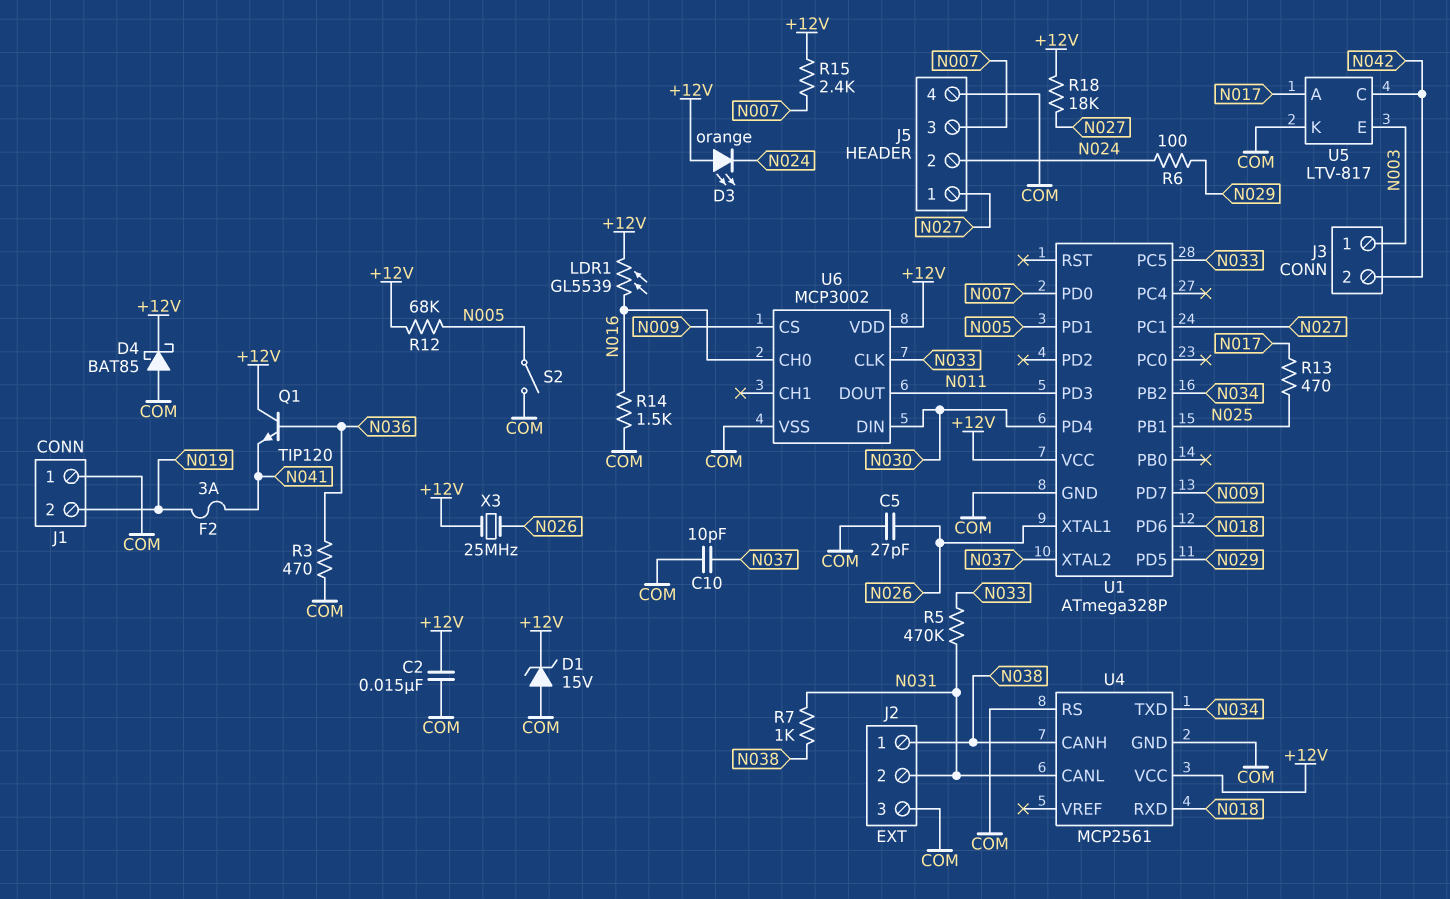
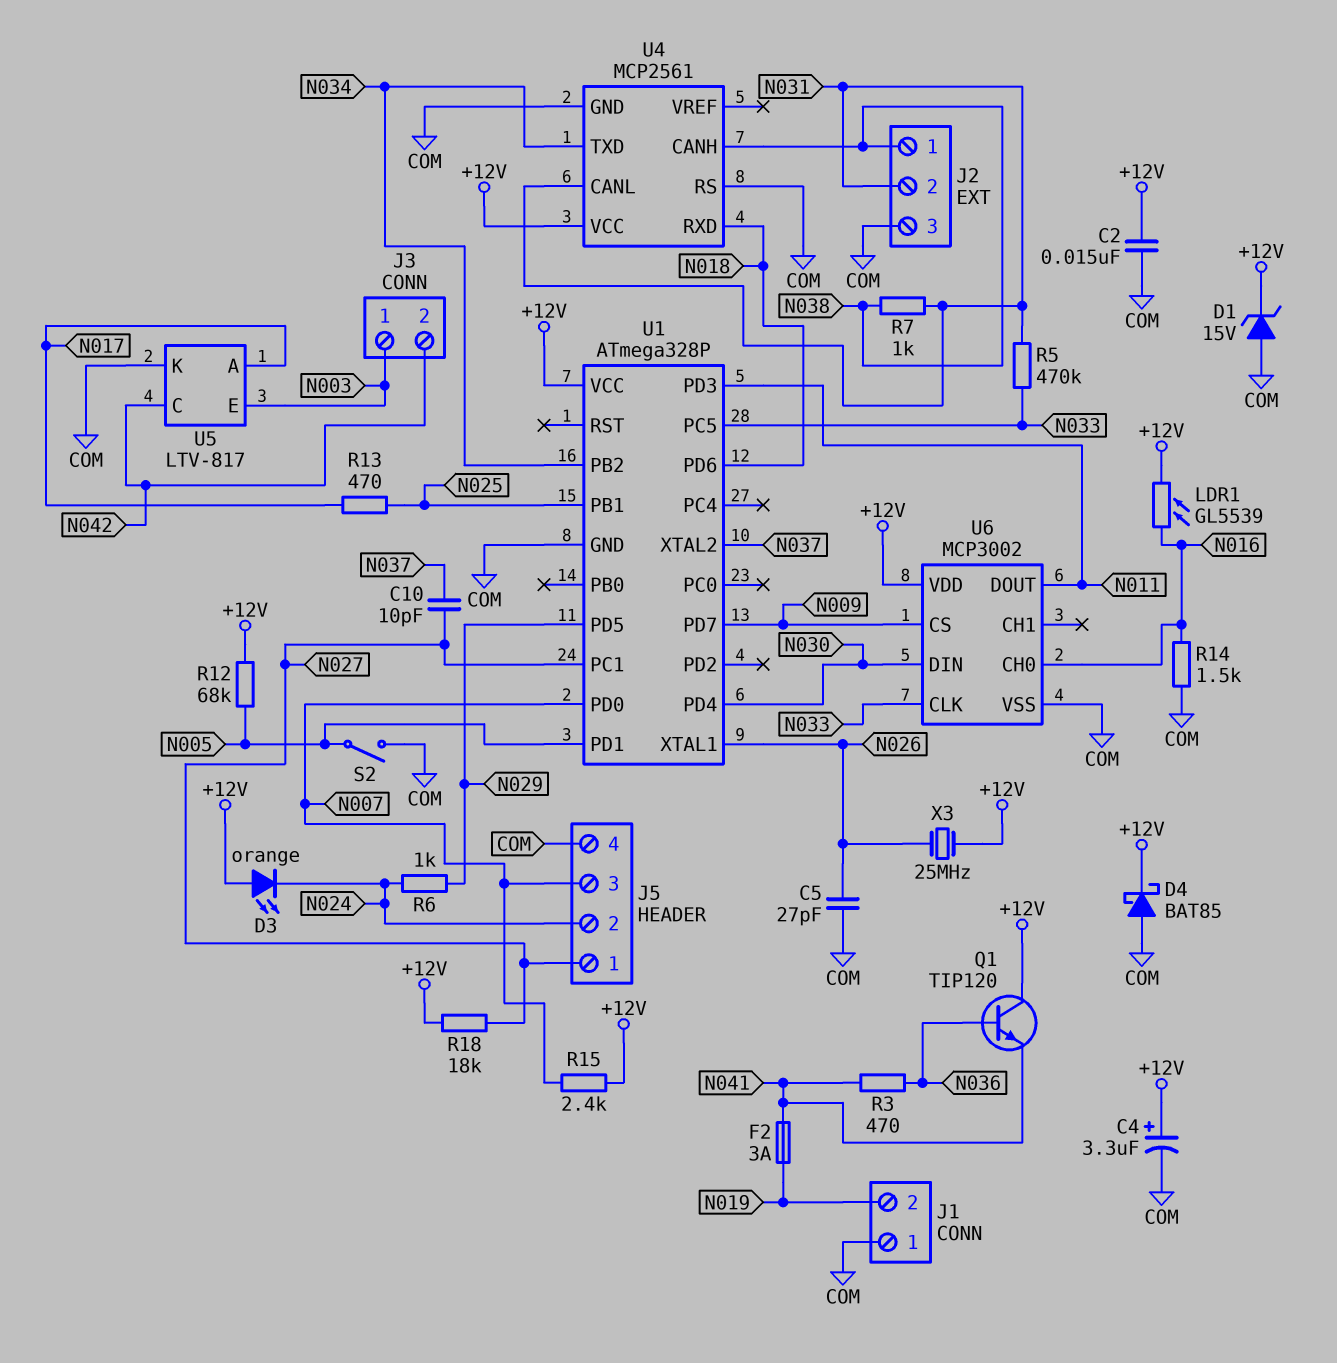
C4: none -> 3.3uF (plus +12V, minus COM)
C10: 10pF (COM, N037) -> 10pF (N027, N037)
R3: 470 (COM, N036) -> 470 (N036, N041)
R6: 100 (N024, N029) -> 1k (N024, N029)

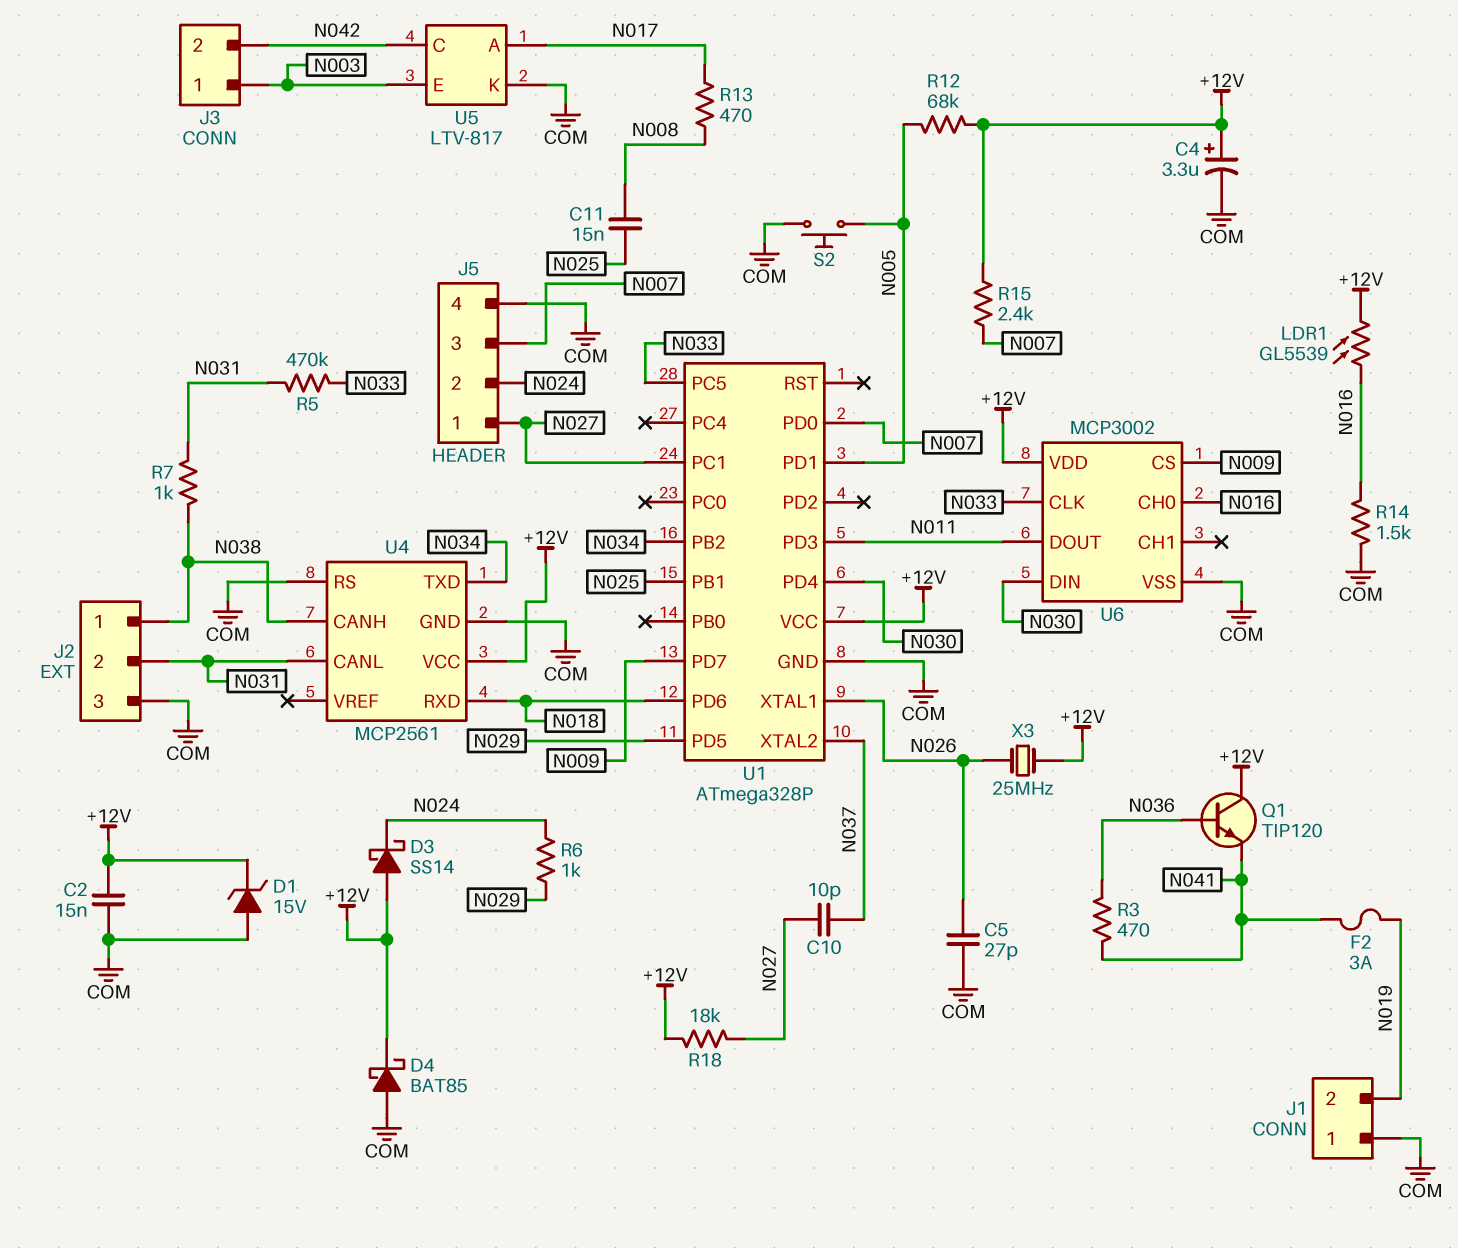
C11: none -> 15nF (N008, N025)
D3: LED orange (A +12V, K N024) -> schottky SS14 (A +12V, K N024)
R13: 470 (N017, N025) -> 470 (N008, N017)
S2: switch (COM, N005) -> button (COM, N005)

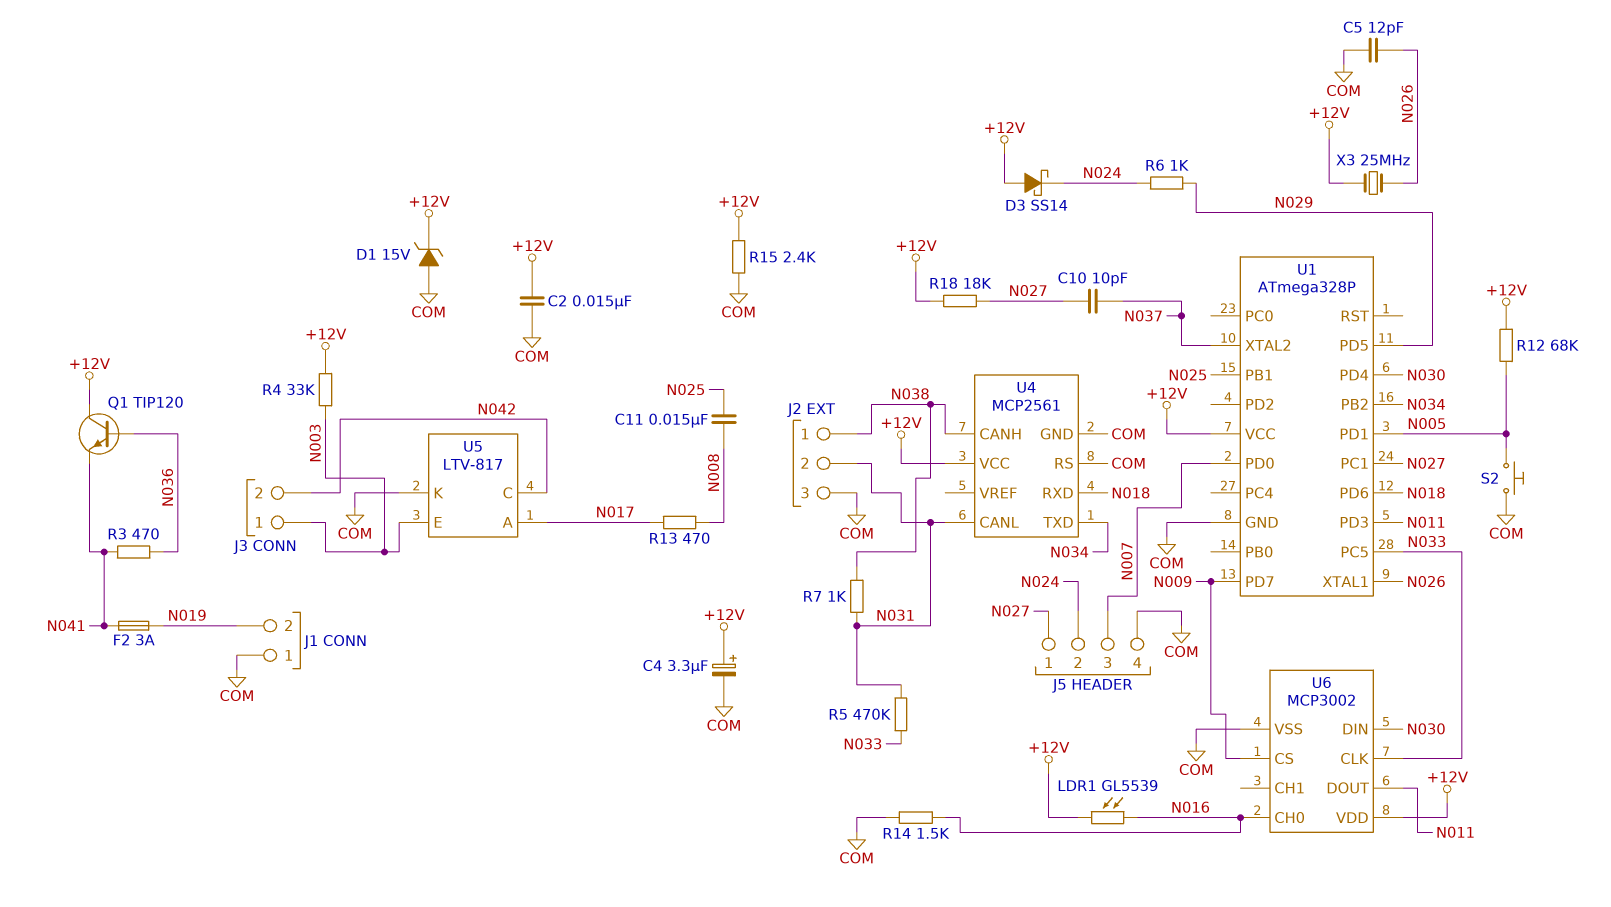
C5: 27pF (COM, N026) -> 12pF (COM, N026)
D4: schottky BAT85 (A COM, K +12V) -> none
R4: none -> 33k (+12V, N003)
R15: 2.4k (+12V, N007) -> 2.4k (+12V, COM)

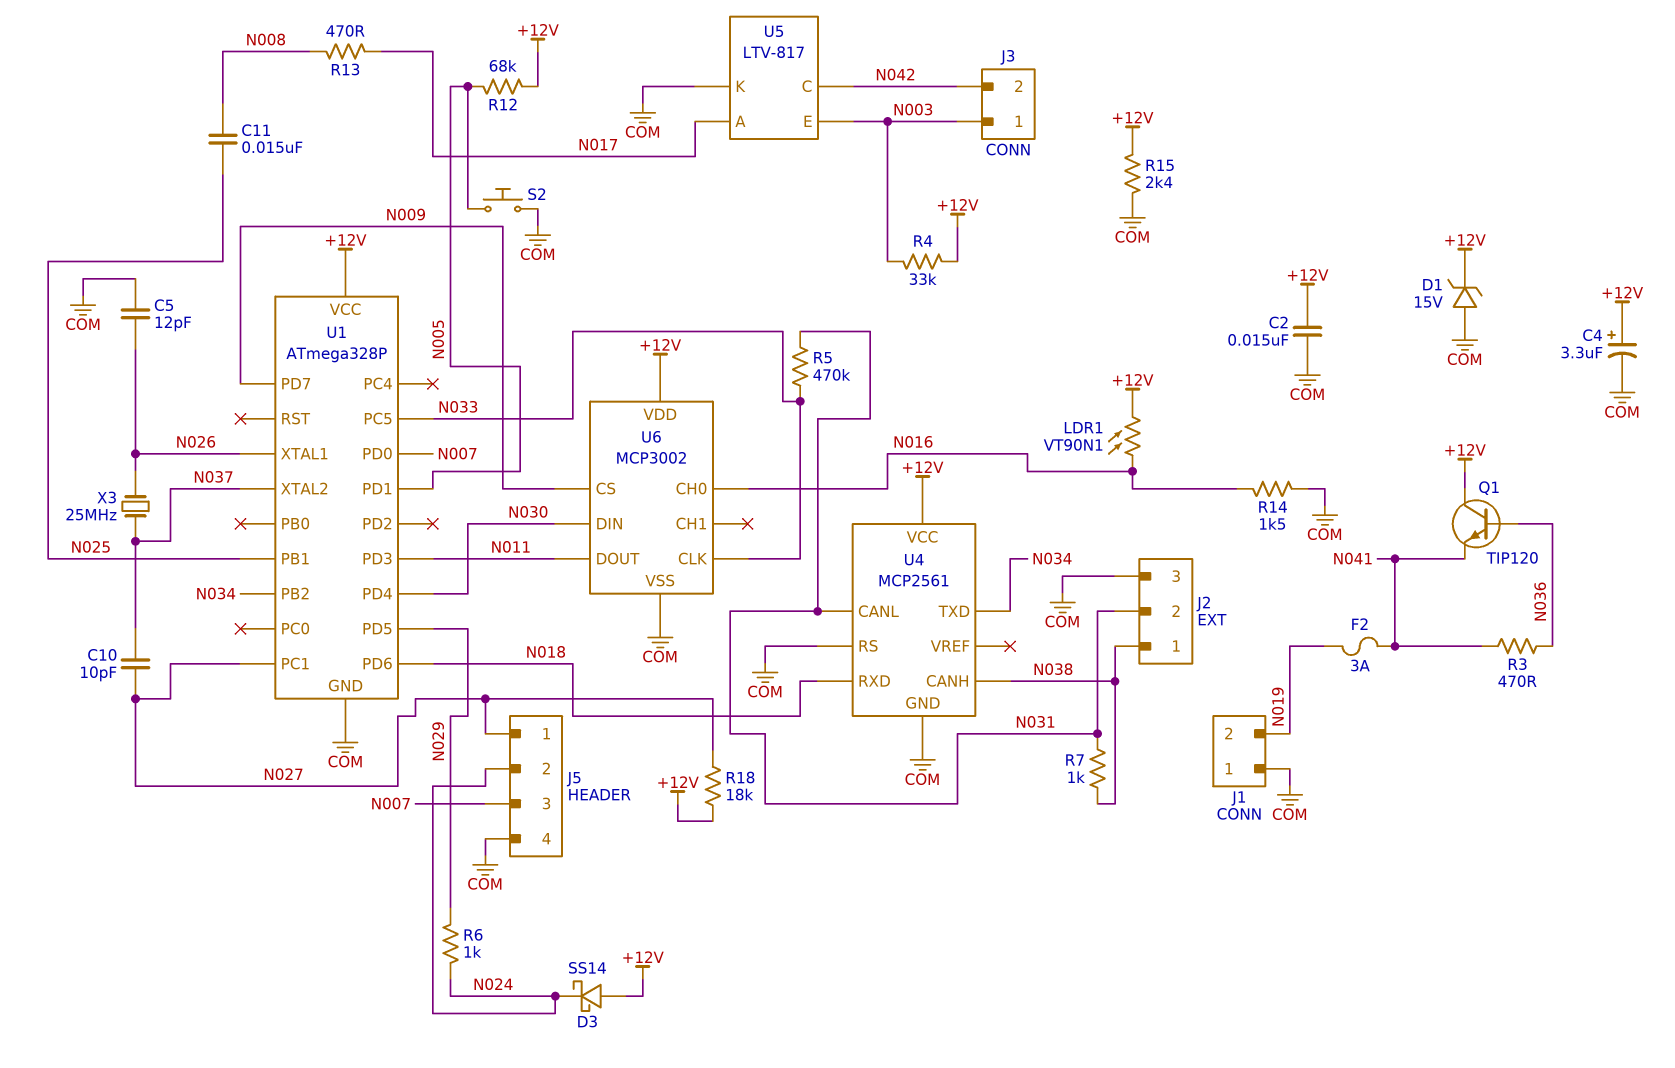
LDR1: GL5539 (+12V, N016) -> VT90N1 (+12V, N016)
X3: 25MHz (+12V, N026) -> 25MHz (N026, N037)

